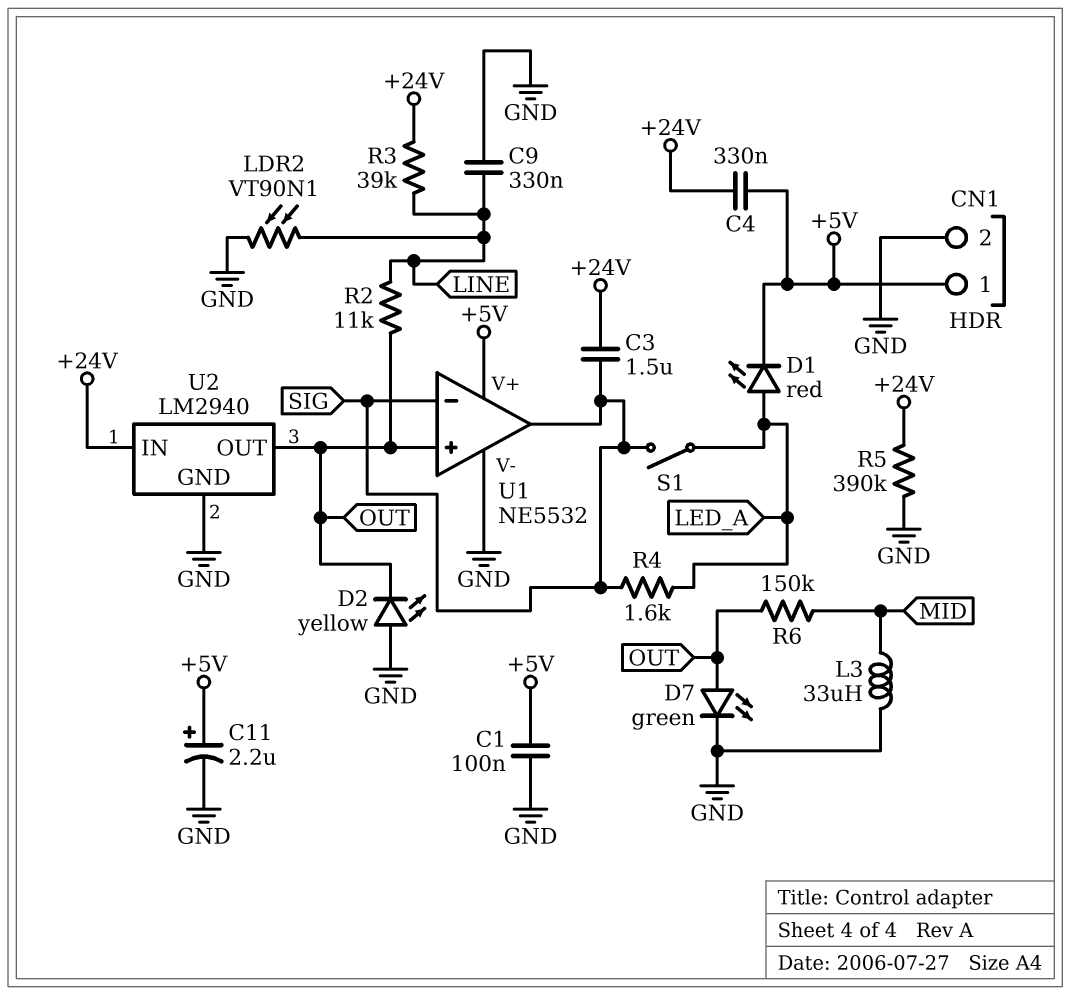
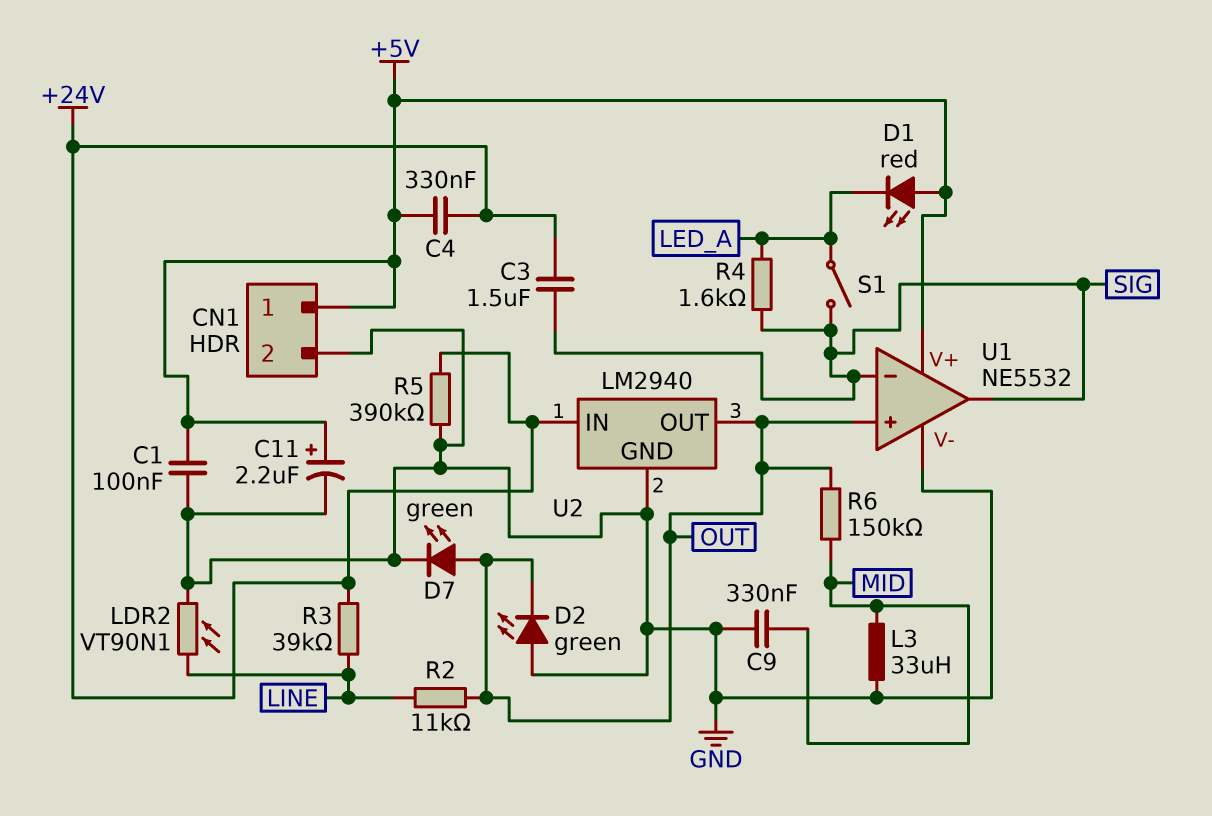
C9: 330nF (GND, LINE) -> 330nF (GND, MID)
D1: LED red (A LED_A, K +5V) -> LED red (A +5V, K LED_A)
D2: LED yellow (A GND, K OUT) -> LED green (A GND, K OUT)

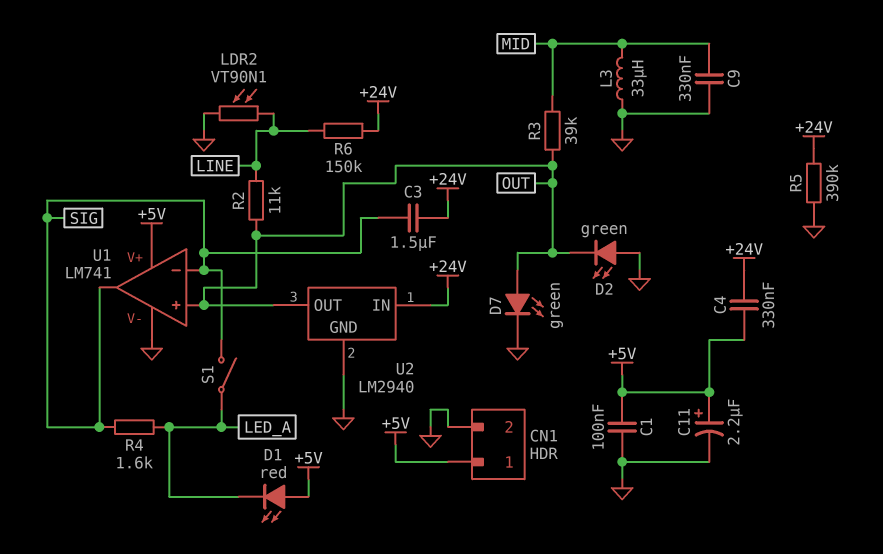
R3: 39k (+24V, LINE) -> 39k (MID, OUT)
R6: 150k (MID, OUT) -> 150k (+24V, LINE)
U1: NE5532 -> LM741

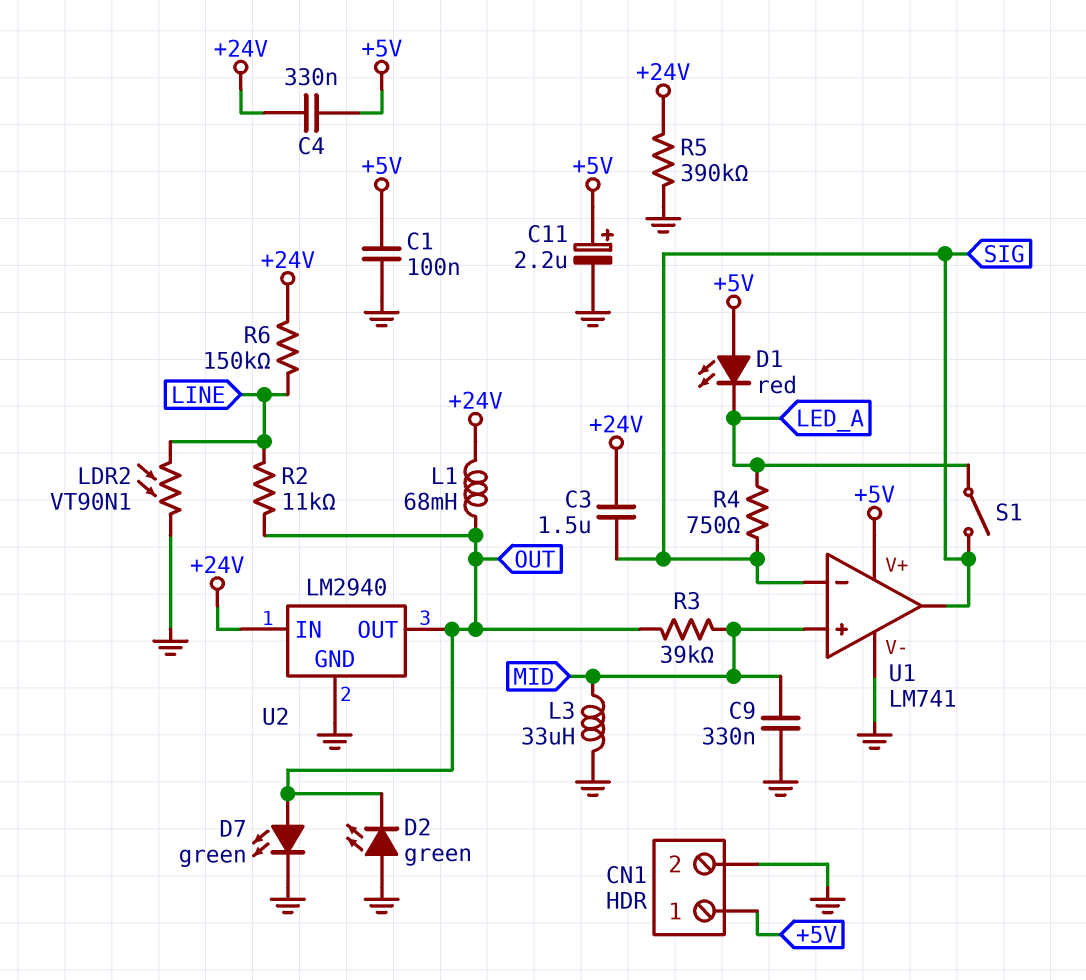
L1: none -> 68mH (+24V, OUT)
R4: 1.6k (LED_A, SIG) -> 750 (LED_A, SIG)
U1 pin in+: OUT -> MID

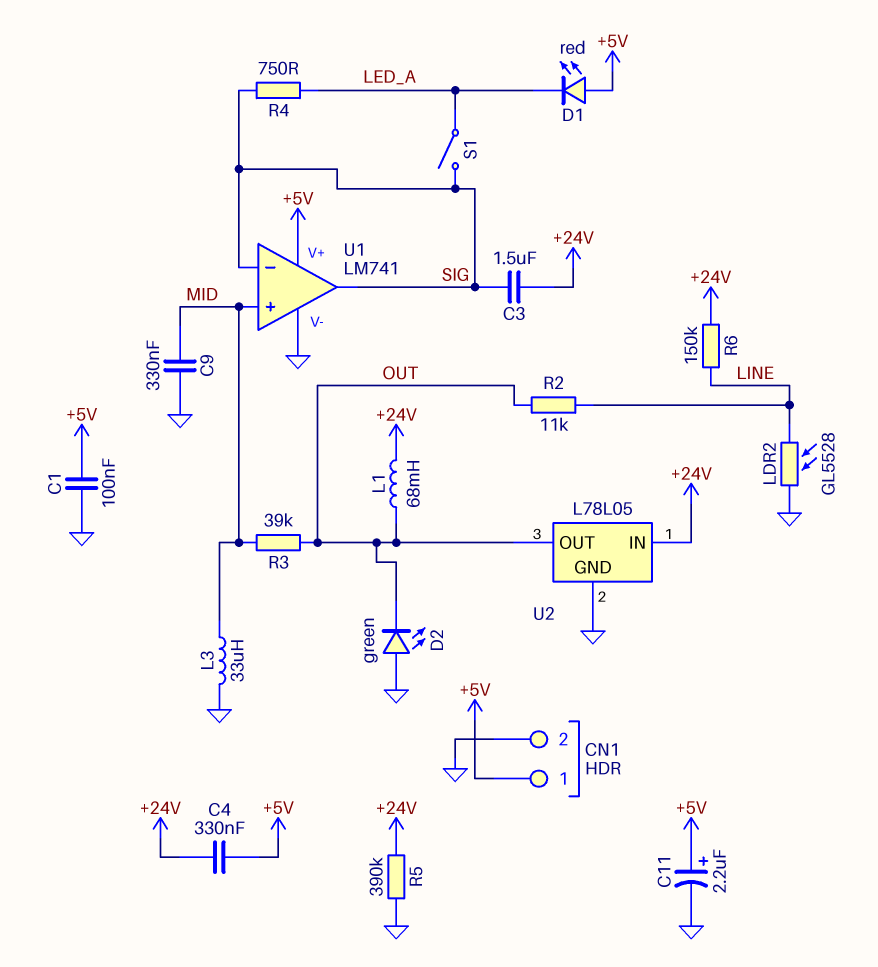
D7: LED green (A OUT, K GND) -> none
LDR2: VT90N1 (GND, LINE) -> GL5528 (GND, LINE)
U2: LM2940 -> L78L05

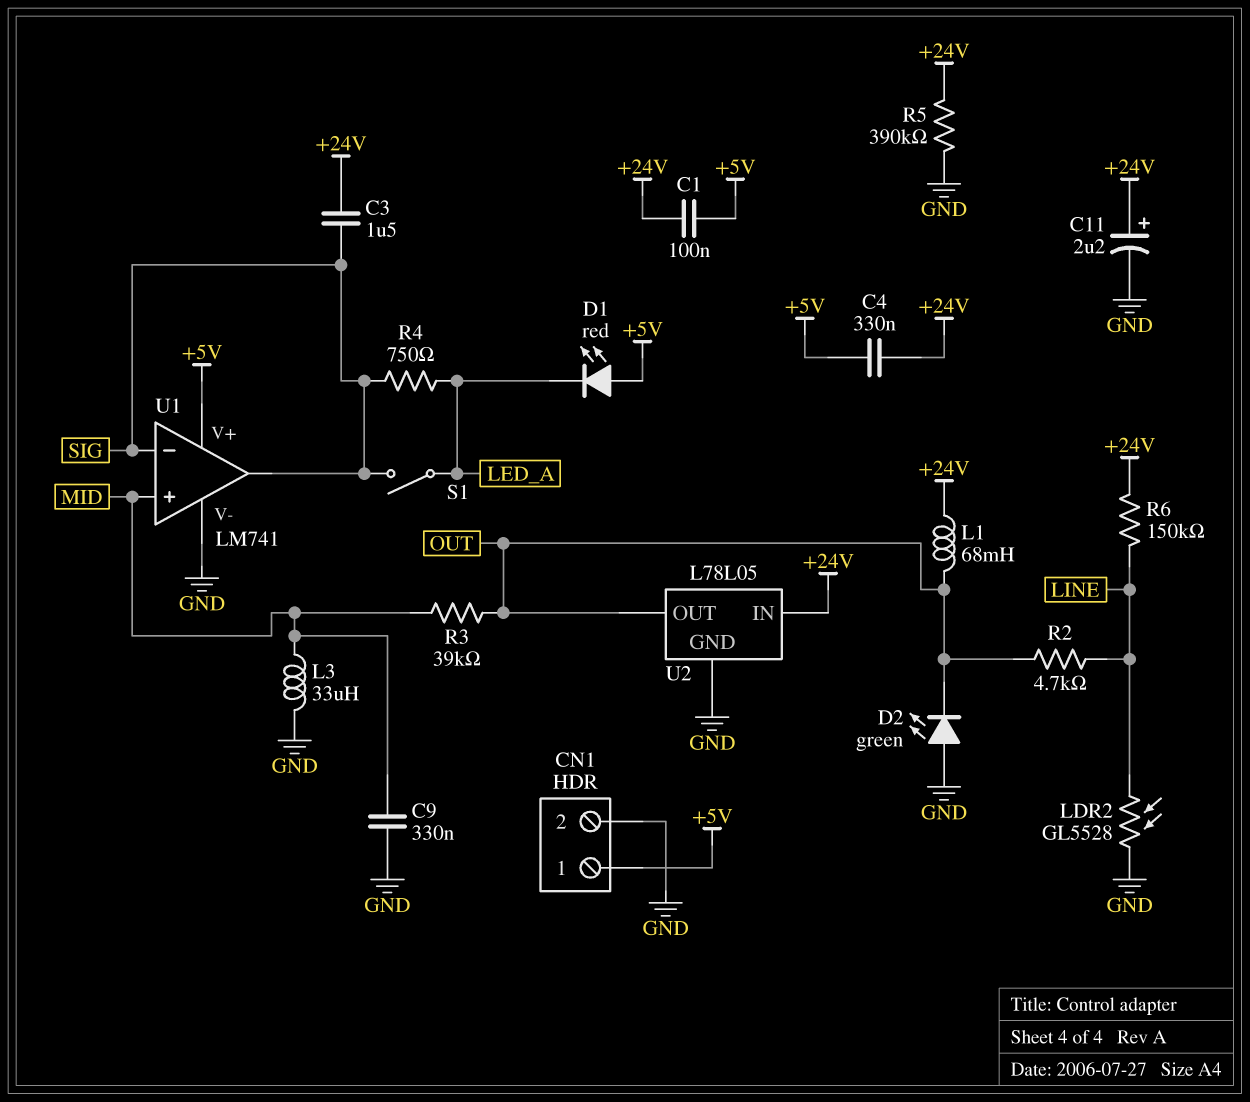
C1: 100nF (+5V, GND) -> 100nF (+5V, +24V)
C11: 2.2uF (plus +5V, minus GND) -> 2.2uF (plus +24V, minus GND)
R2: 11k (LINE, OUT) -> 4.7k (LINE, OUT)

